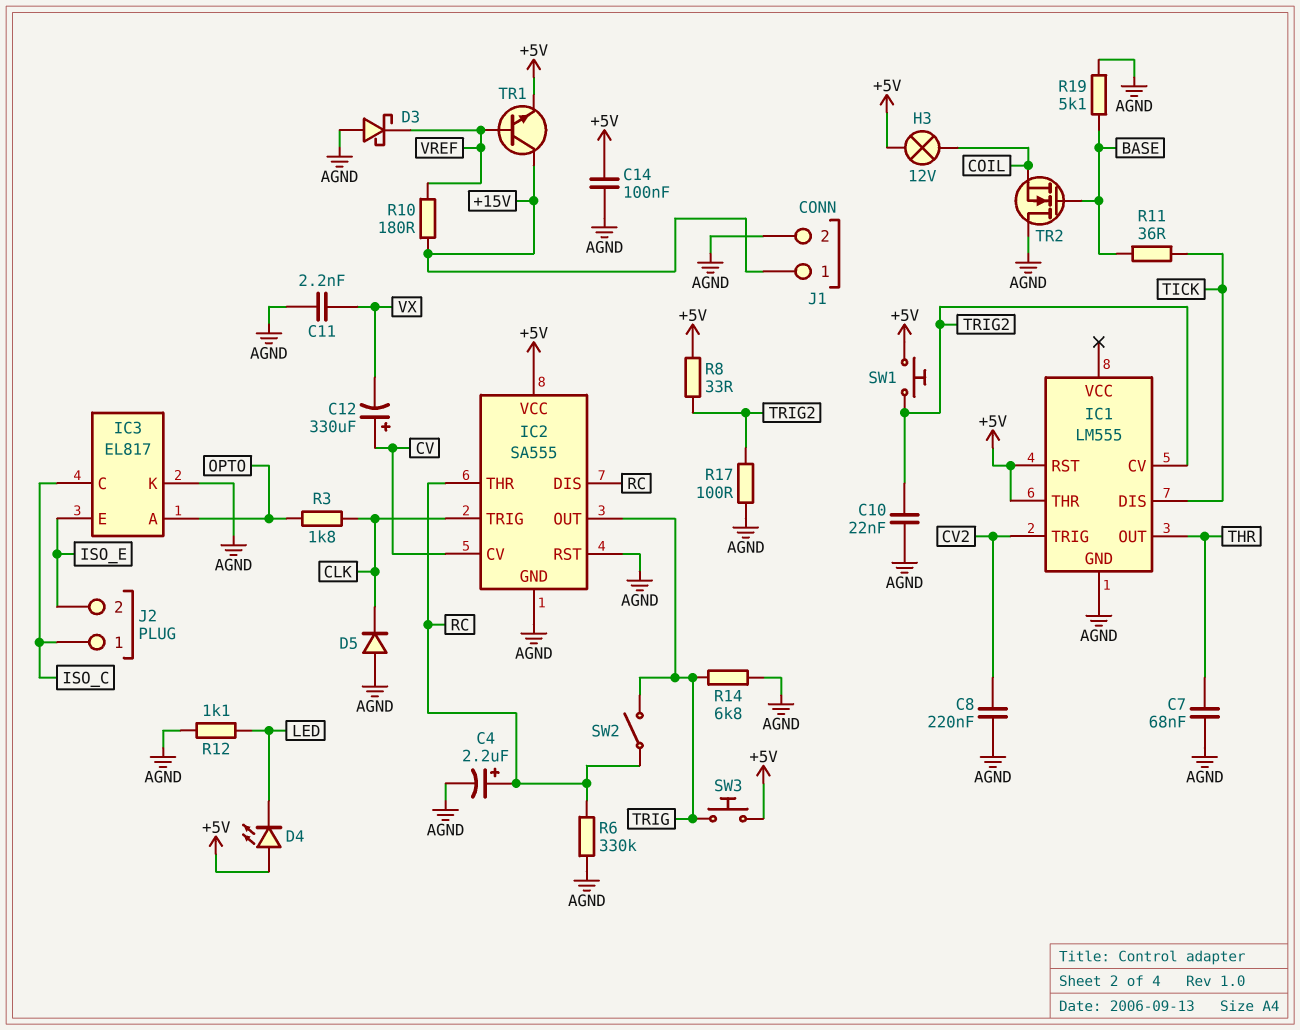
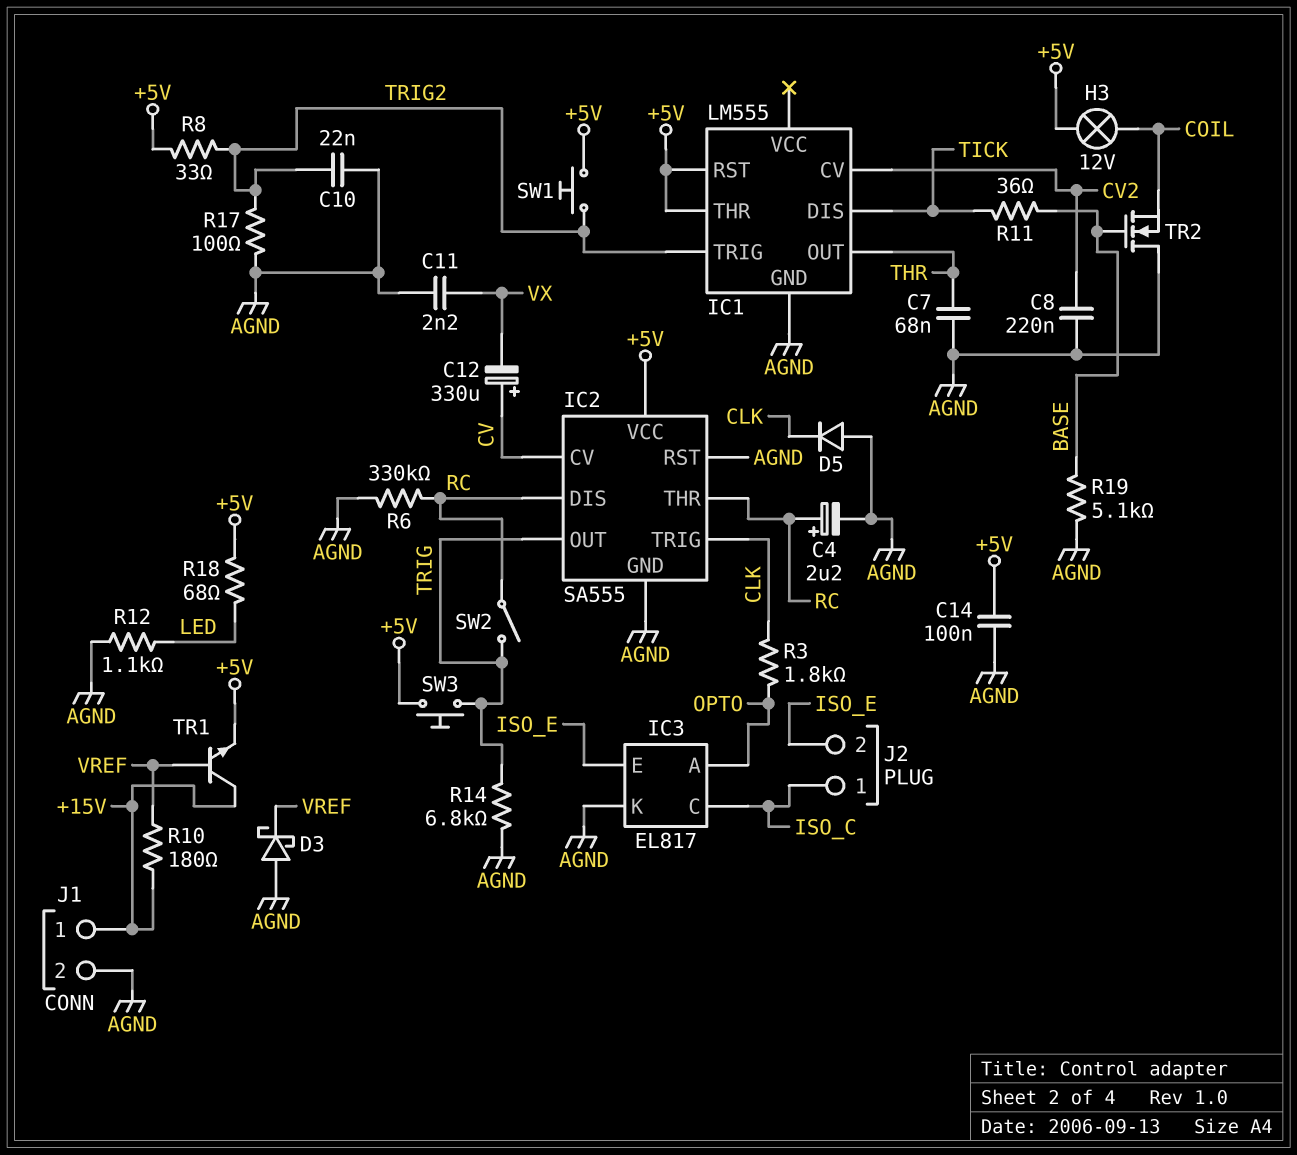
D4: LED (A +5V, K LED) -> none
IC1 pin CV: TRIG2 -> CV2
IC1 pin TRIG: CV2 -> TRIG2
R18: none -> 68 (+5V, LED)

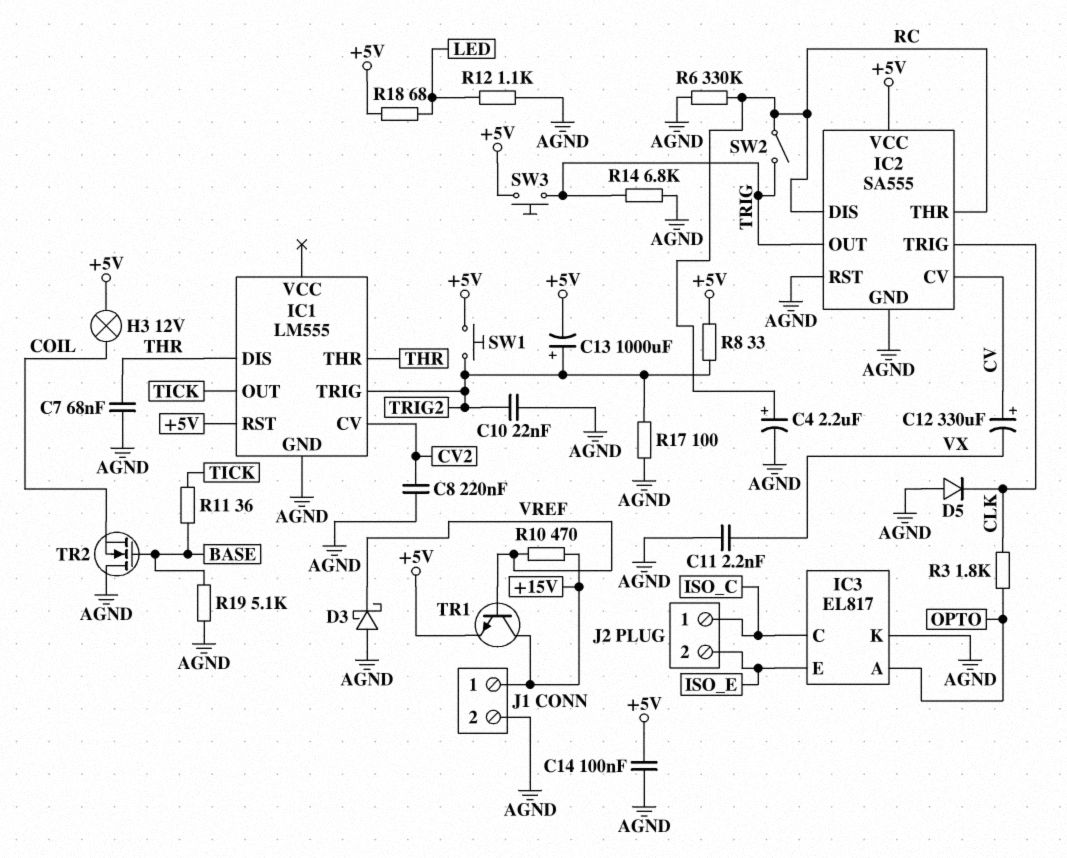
C13: none -> 1000uF (plus TRIG2, minus +5V)
IC1 pin DIS: TICK -> THR
IC1 pin OUT: THR -> TICK
IC1 pin THR: +5V -> THR
R10: 180 (+15V, VREF) -> 470 (+15V, VREF)

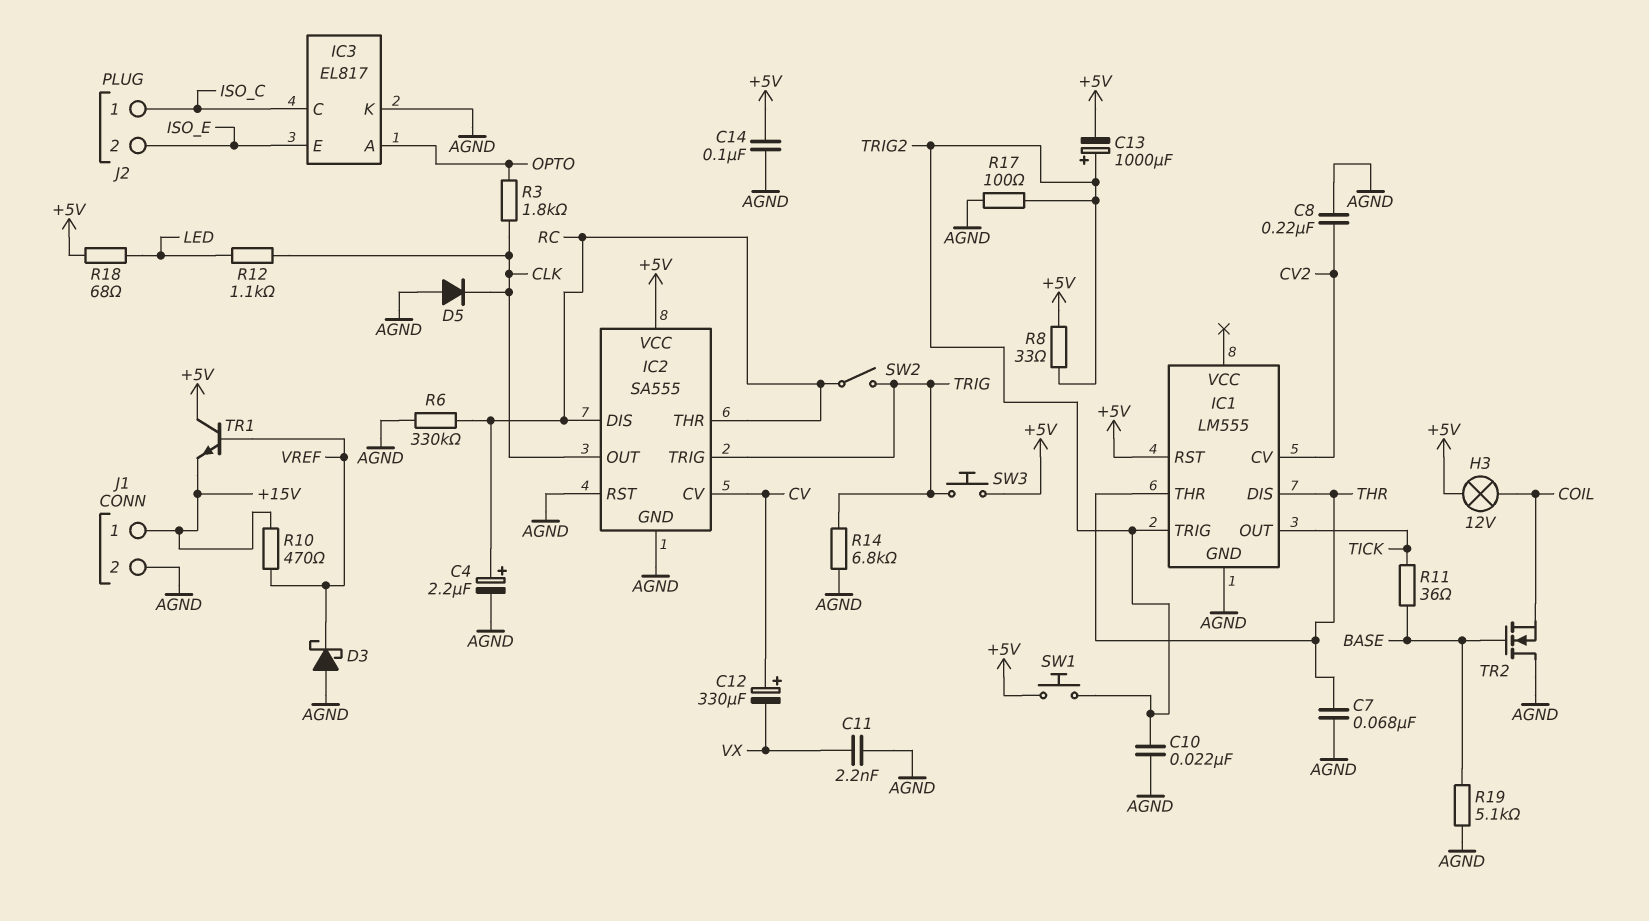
IC2 pin OUT: TRIG -> CLK
IC2 pin TRIG: CLK -> TRIG
R12: 1.1k (AGND, LED) -> 1.1k (CLK, LED)
TR1: NPN (B VREF, C +15V, E +5V) -> NPN (B VREF, C +5V, E +15V)

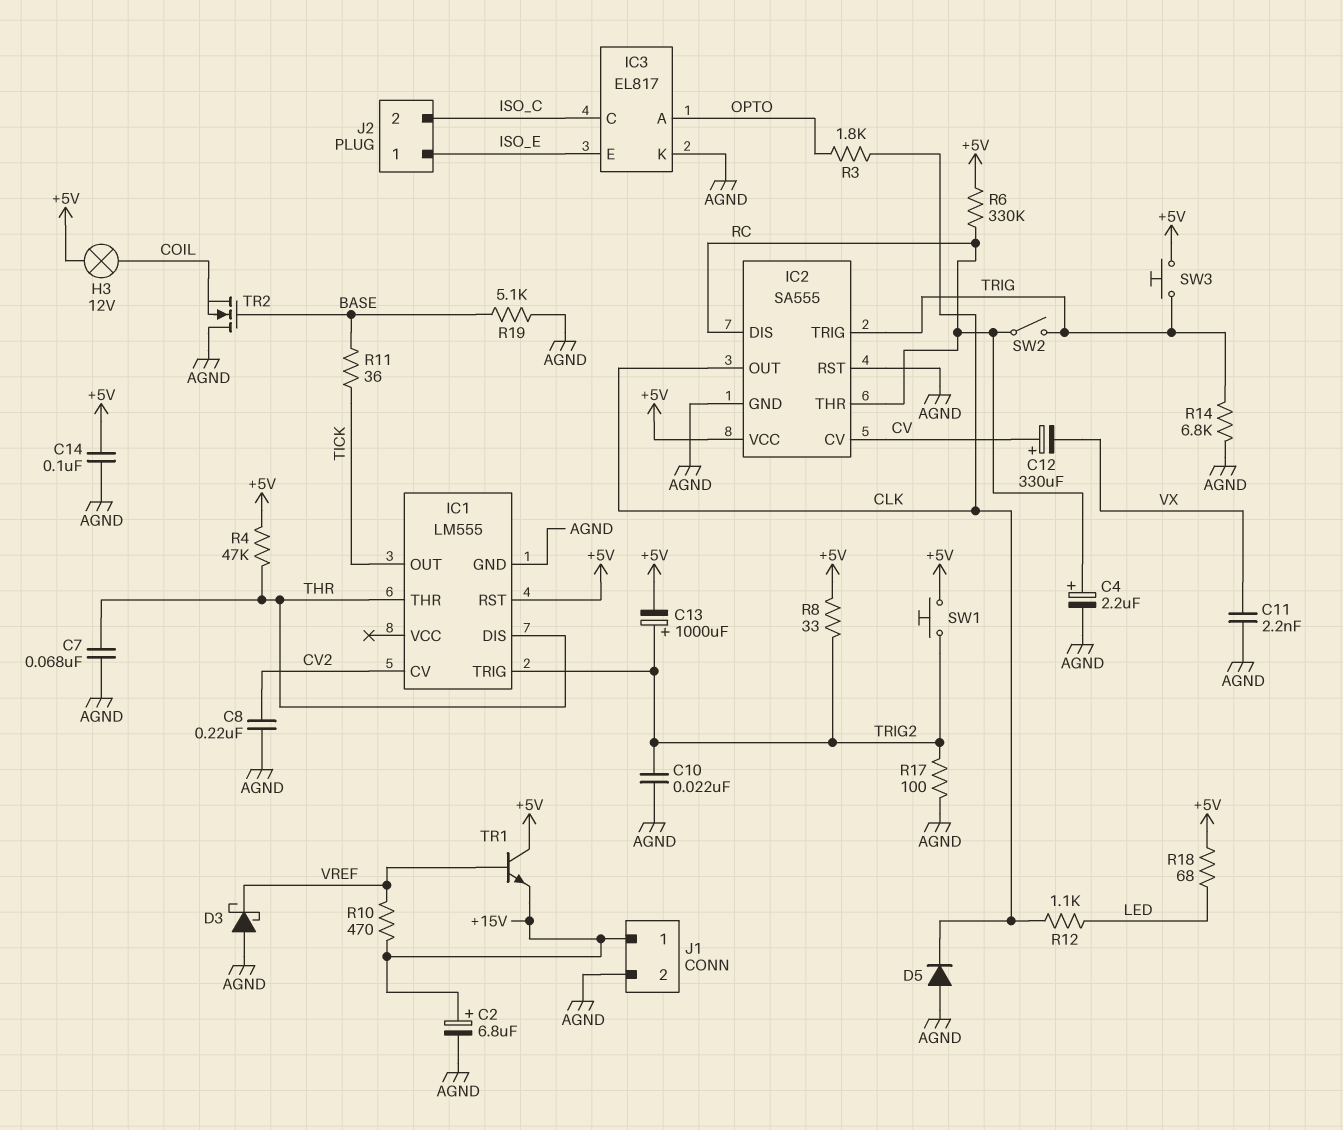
C2: none -> 6.8uF (plus +15V, minus AGND)
J2 pin 1: ISO_C -> ISO_E
J2 pin 2: ISO_E -> ISO_C
R4: none -> 47k (+5V, THR)
R6: 330k (AGND, RC) -> 330k (+5V, RC)

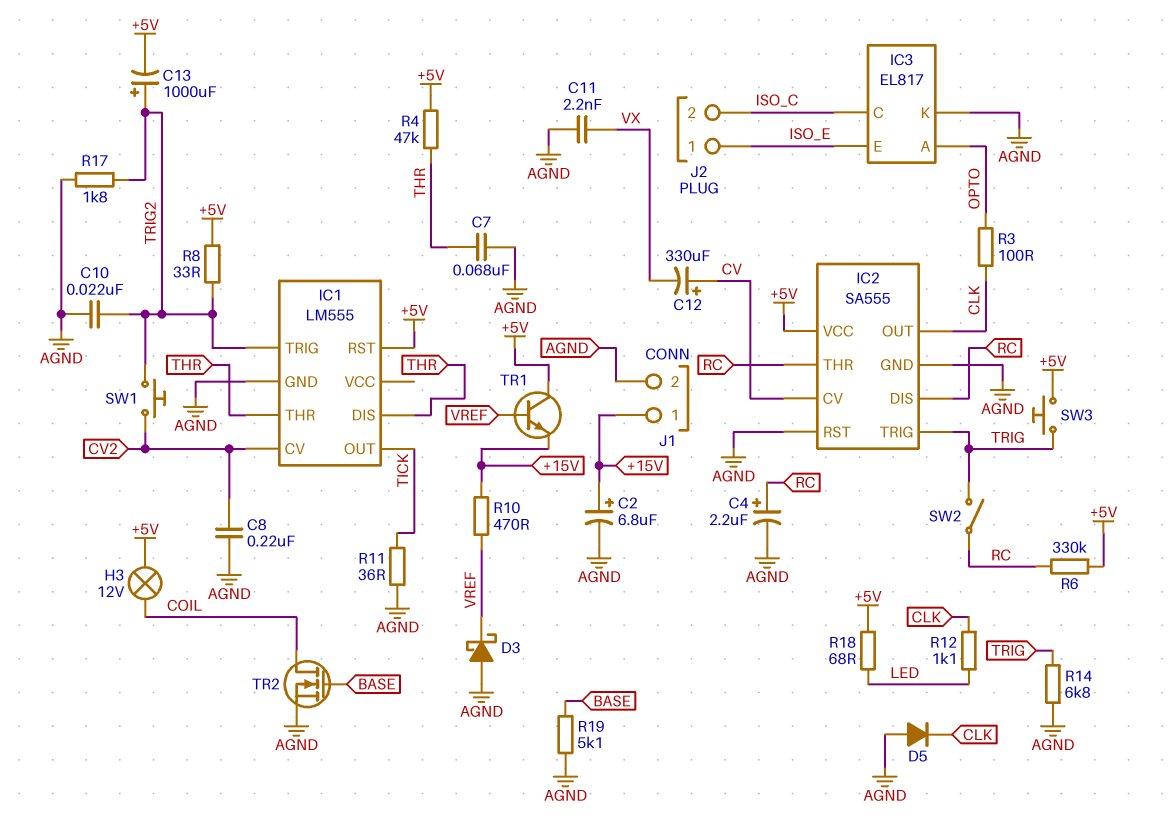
C14: 100nF (+5V, AGND) -> none
R3: 1.8k (CLK, OPTO) -> 100 (CLK, OPTO)
R11: 36 (BASE, TICK) -> 36 (AGND, TICK)
R17: 100 (AGND, TRIG2) -> 1.8k (AGND, TRIG2)
SW1: button (+5V, TRIG2) -> button (CV2, TRIG2)
TR2: NMOS (G BASE, D AGND, S COIL) -> NMOS (G BASE, D COIL, S AGND)

